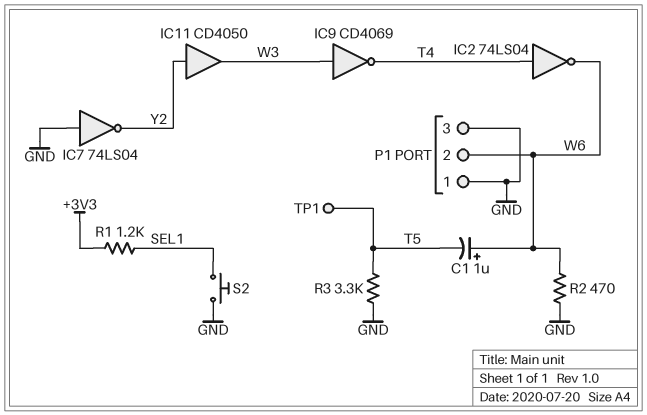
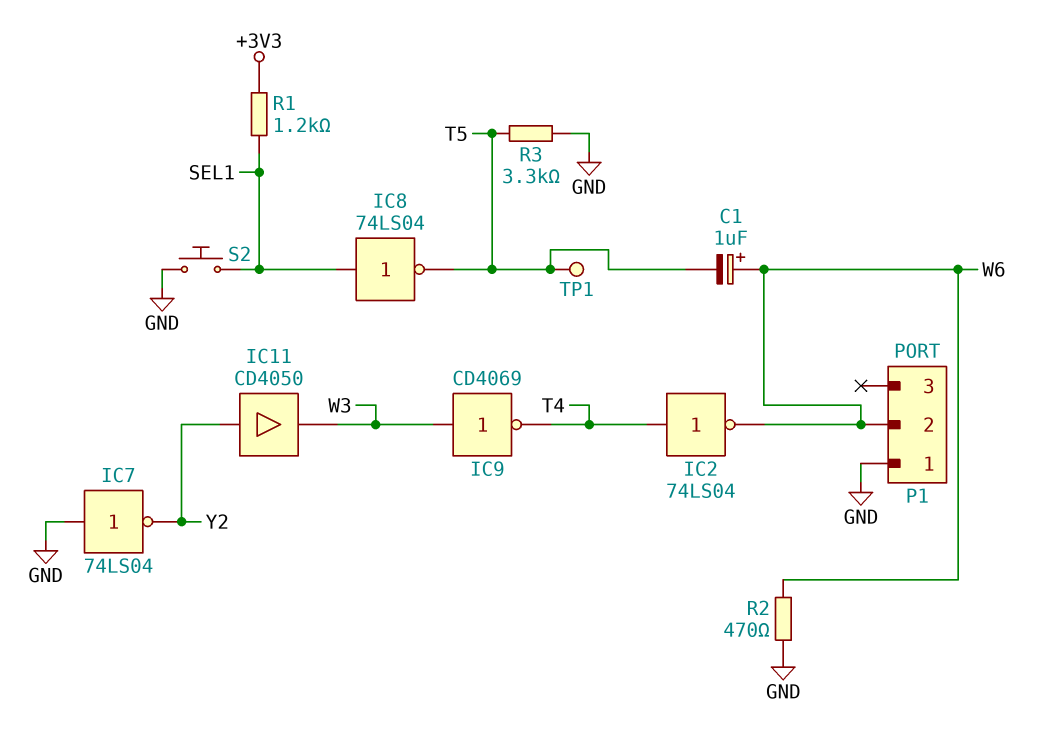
IC8: none -> NOT 74LS04 (in SEL1, out T5)
P1 pin 3: GND -> none

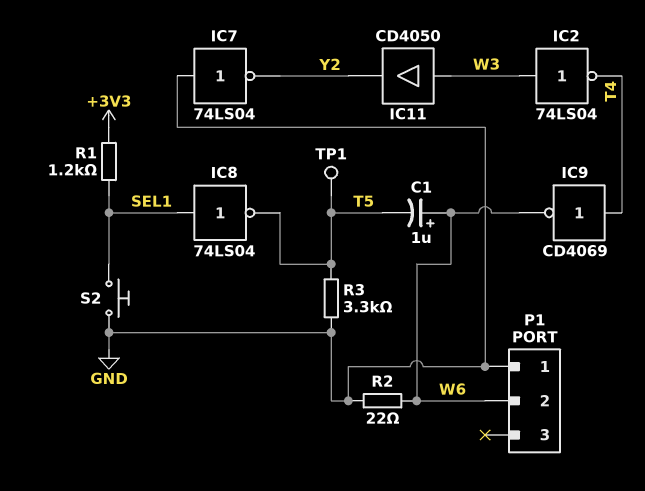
IC2: NOT 74LS04 (in T4, out W6) -> NOT 74LS04 (in W3, out T4)
IC9: NOT CD4069 (in W3, out T4) -> NOT CD4069 (in T4, out W6)
IC11: buffer CD4050 (in Y2, out W3) -> buffer CD4050 (in W3, out Y2)
R2: 470 (GND, W6) -> 22 (GND, W6)

